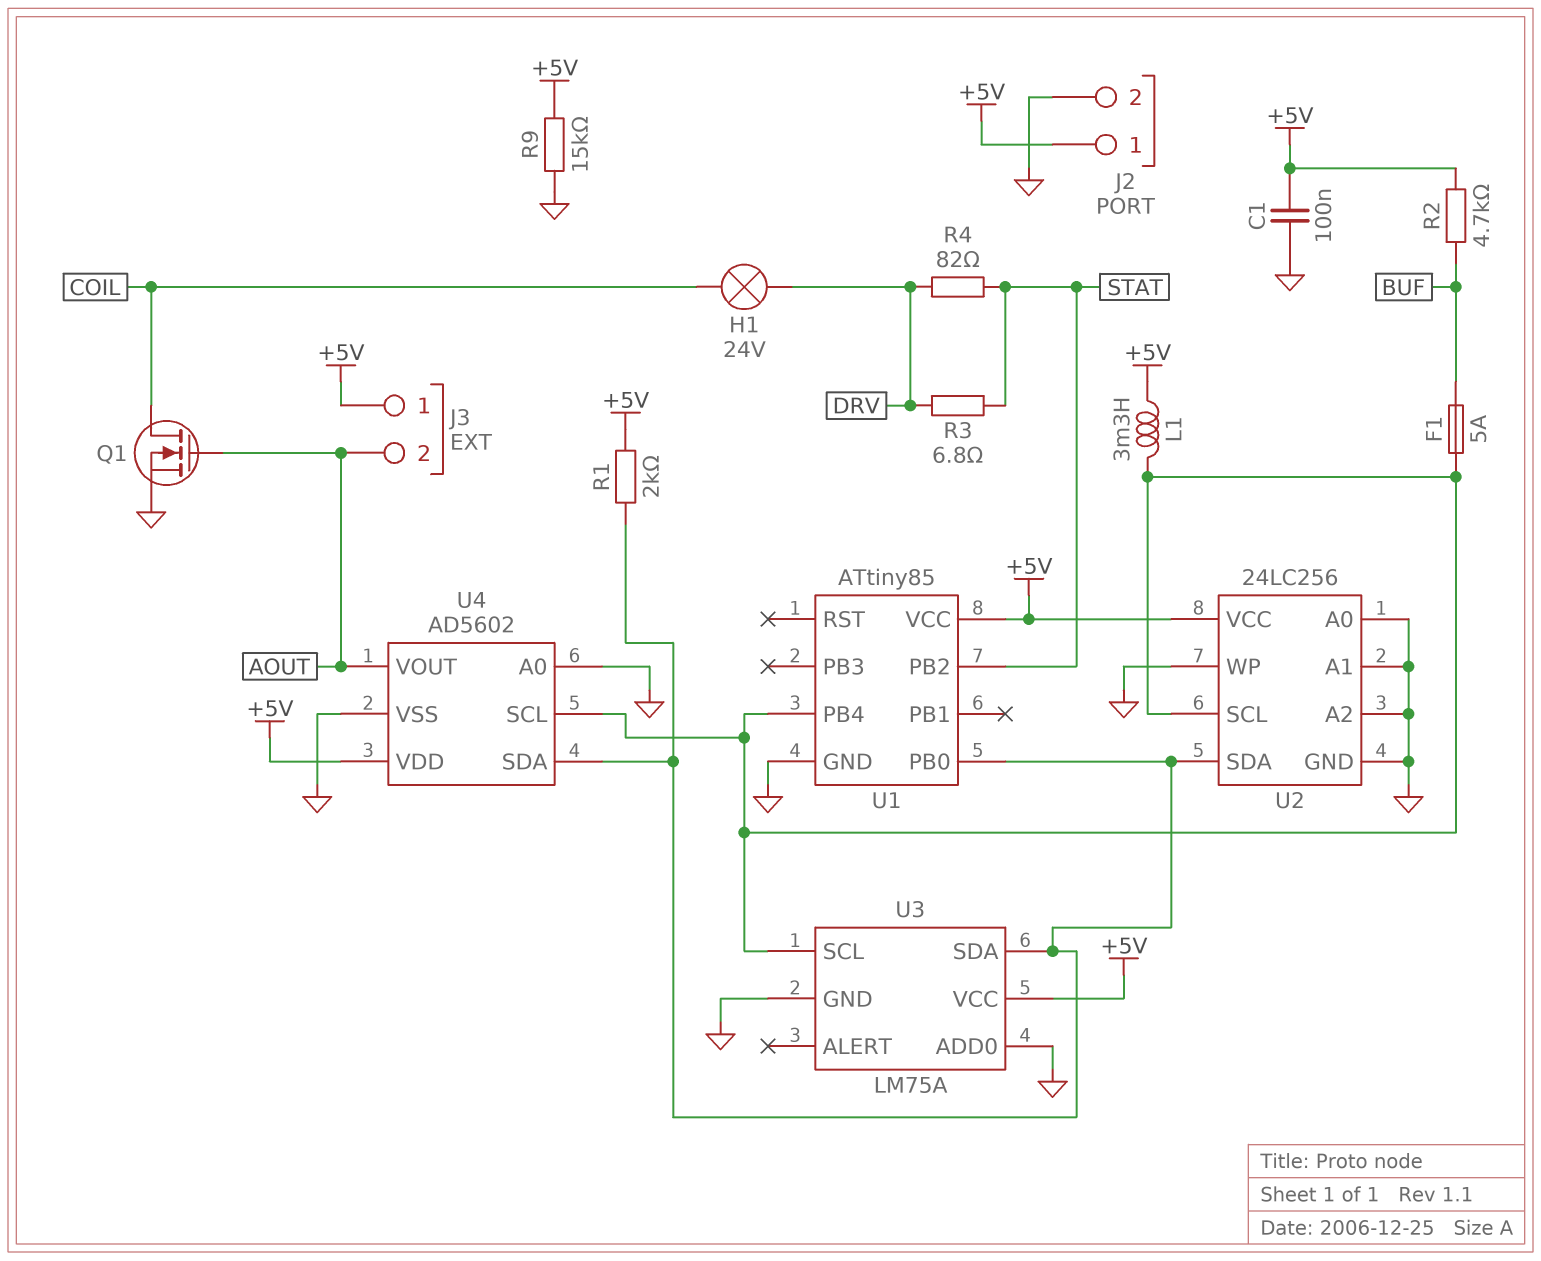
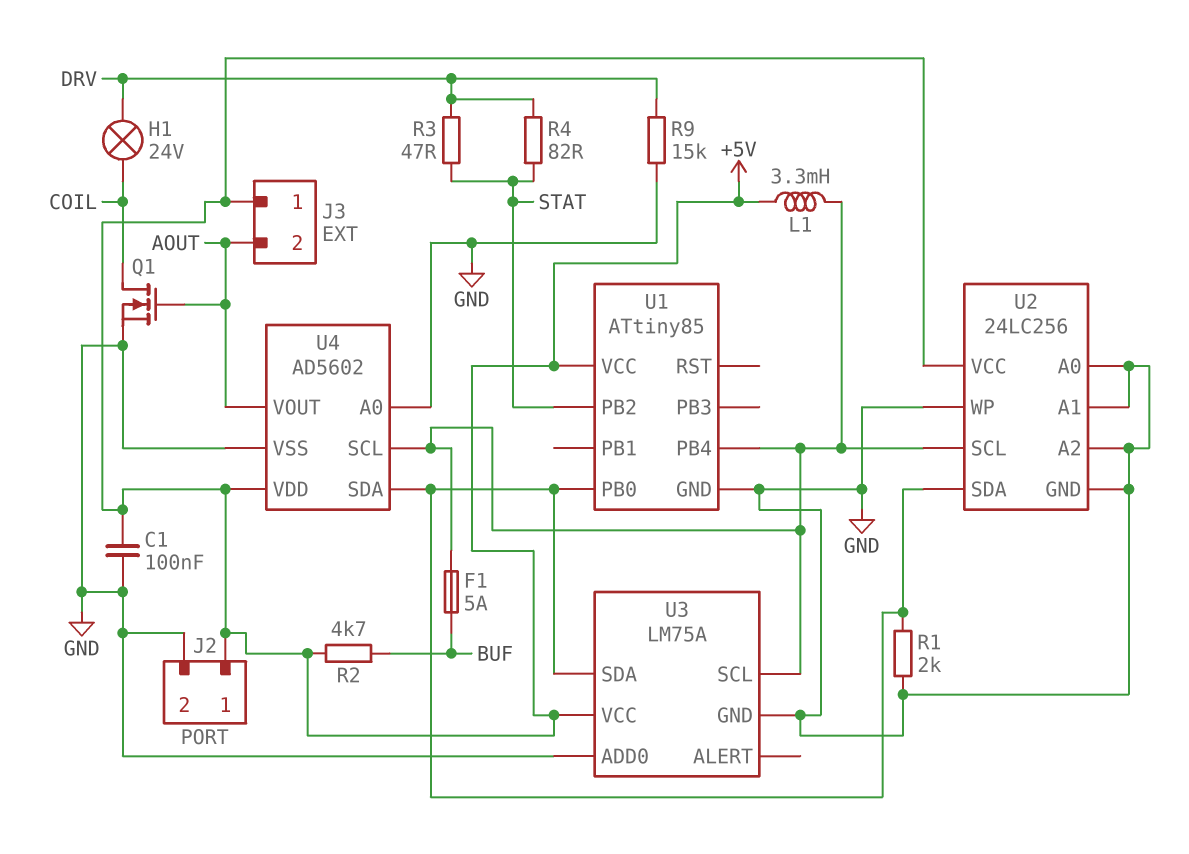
R1: 2k (+5V, U1/PB0) -> 2k (GND, U1/PB0)
R3: 6.8 (DRV, STAT) -> 47 (DRV, STAT)
R9: 15k (+5V, GND) -> 15k (DRV, GND)

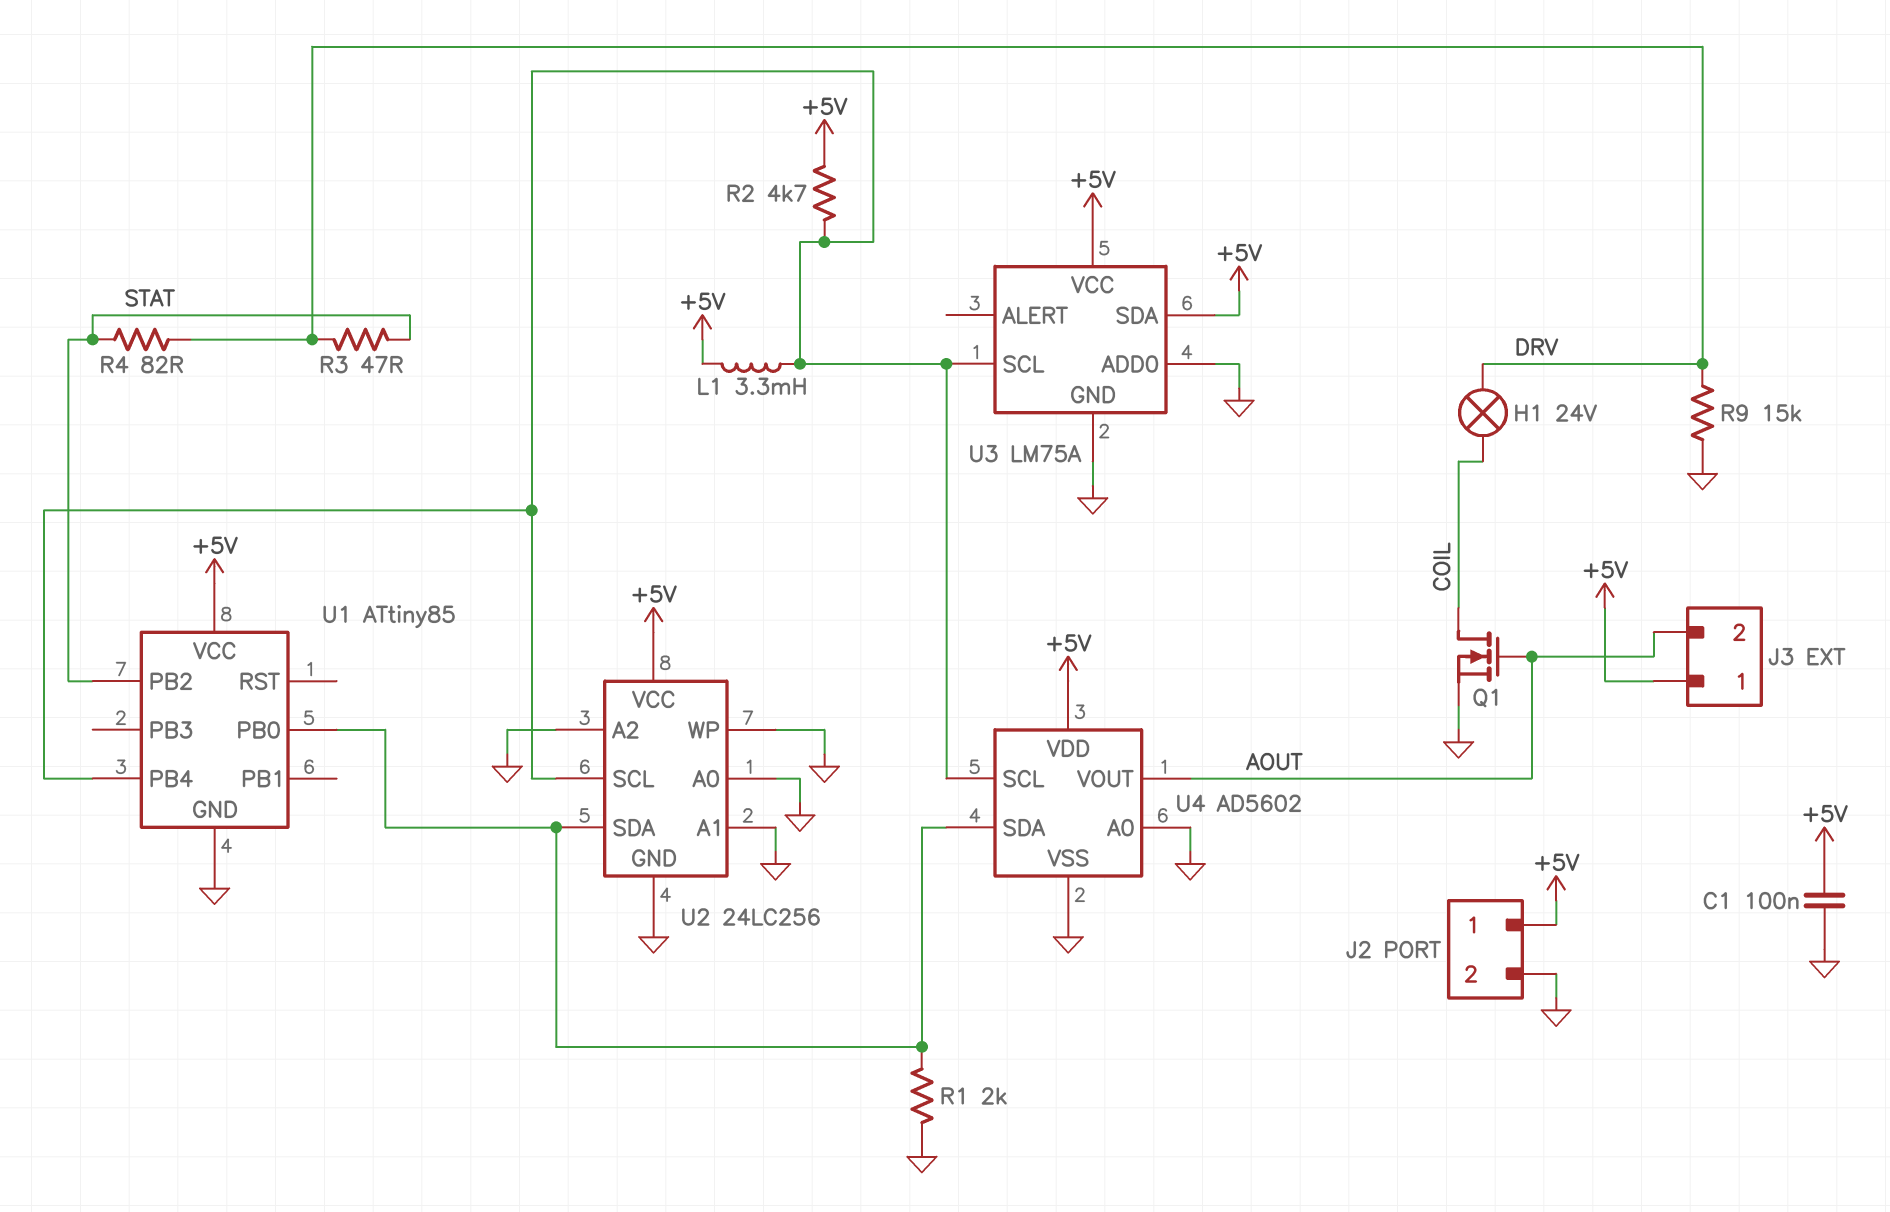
F1: 5A (BUF, U1/PB4) -> none
R2: 4.7k (+5V, BUF) -> 4.7k (+5V, U1/PB4)
U3 pin SDA: U1/PB0 -> +5V

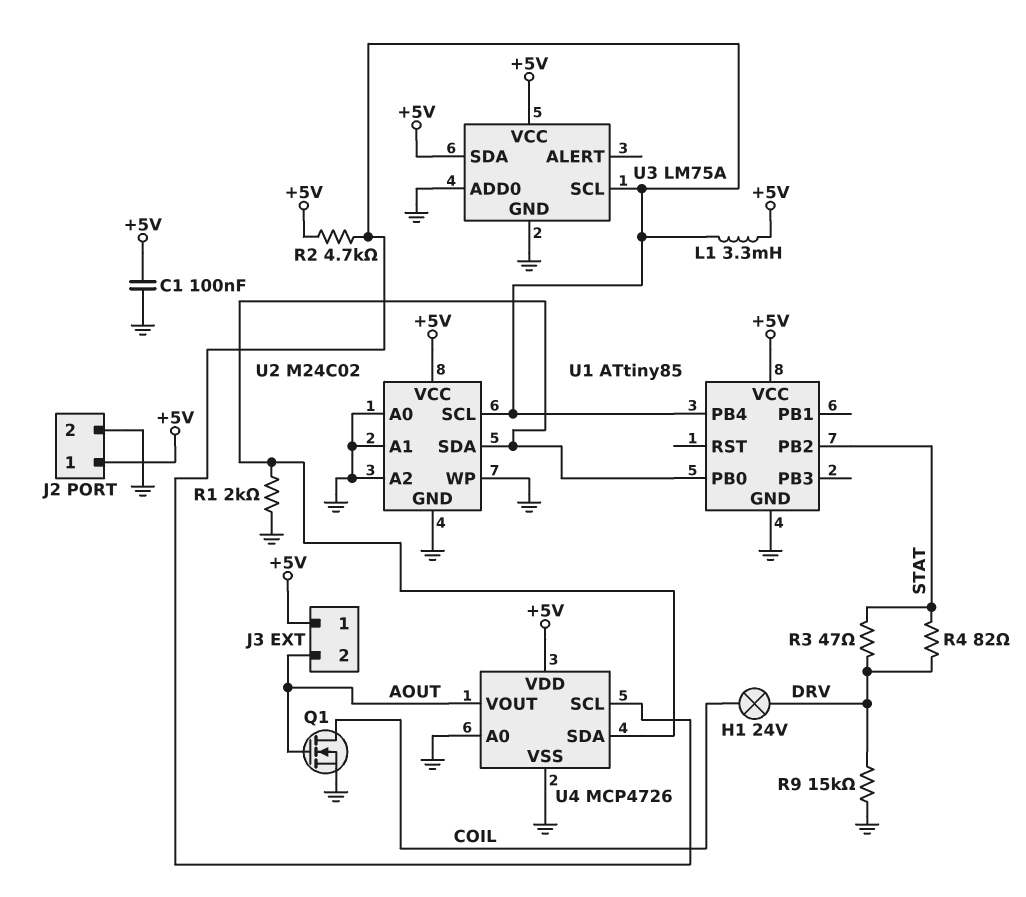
U2: 24LC256 -> M24C02
U4: AD5602 -> MCP4726

